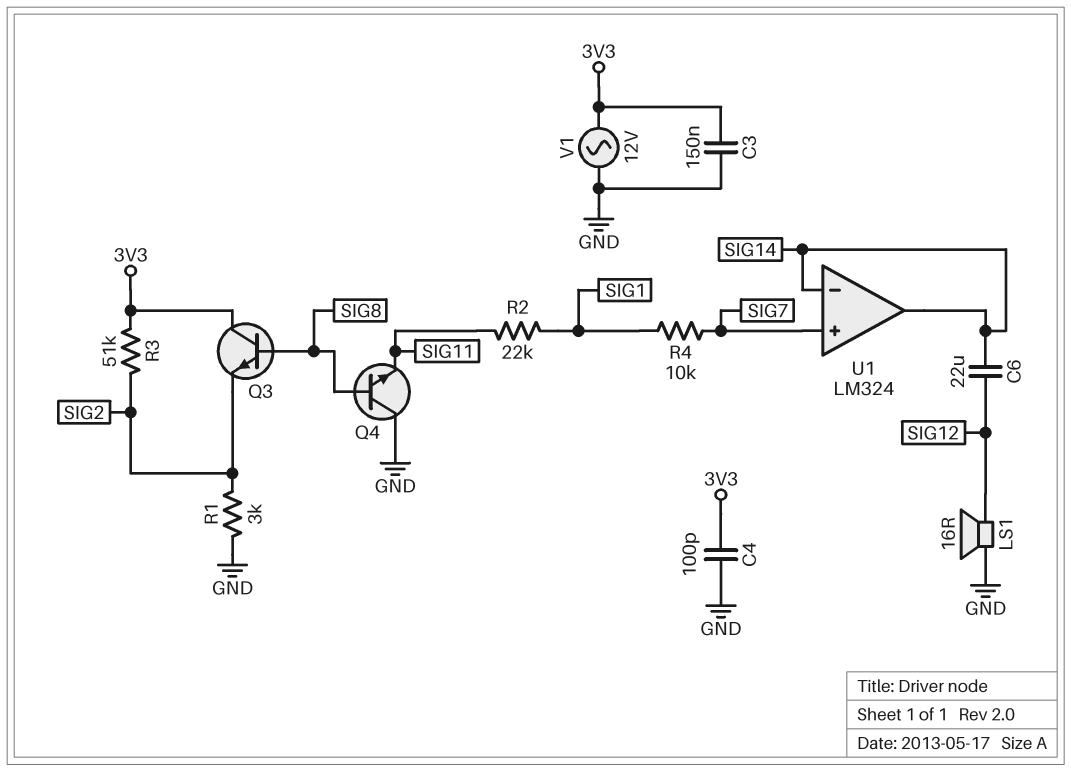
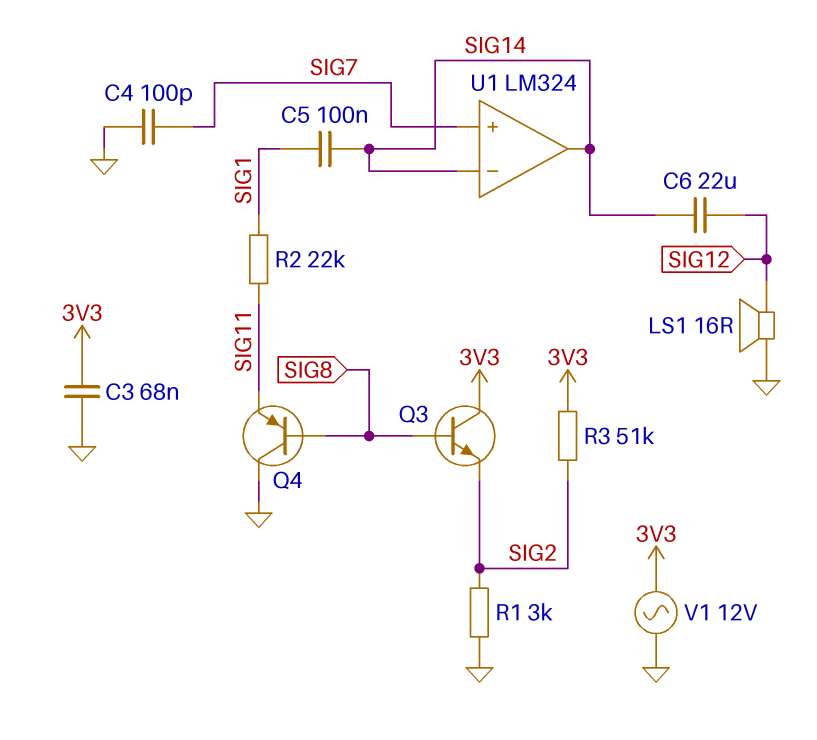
C3: 150nF (3V3, GND) -> 68nF (3V3, GND)
C4: 100pF (3V3, GND) -> 100pF (GND, SIG7)
C5: none -> 100nF (SIG1, SIG14)
Q4: NPN (B SIG8, C GND, E SIG11) -> PNP (B SIG8, C GND, E SIG11)
R4: 10k (SIG1, SIG7) -> none

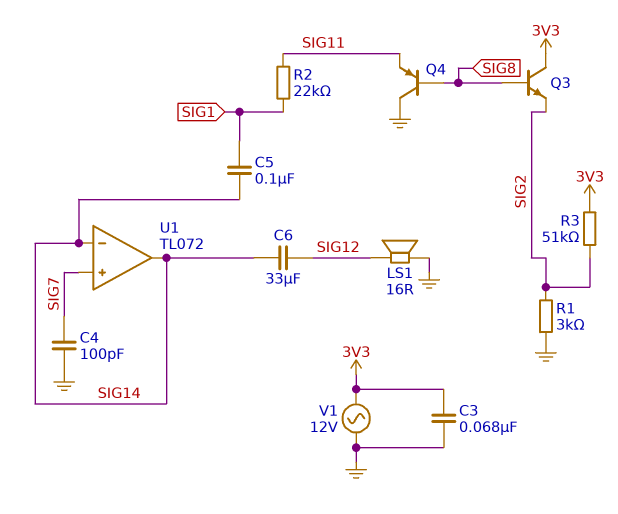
C6: 22uF (SIG12, SIG14) -> 33uF (SIG12, SIG14)
U1: LM324 -> TL072

